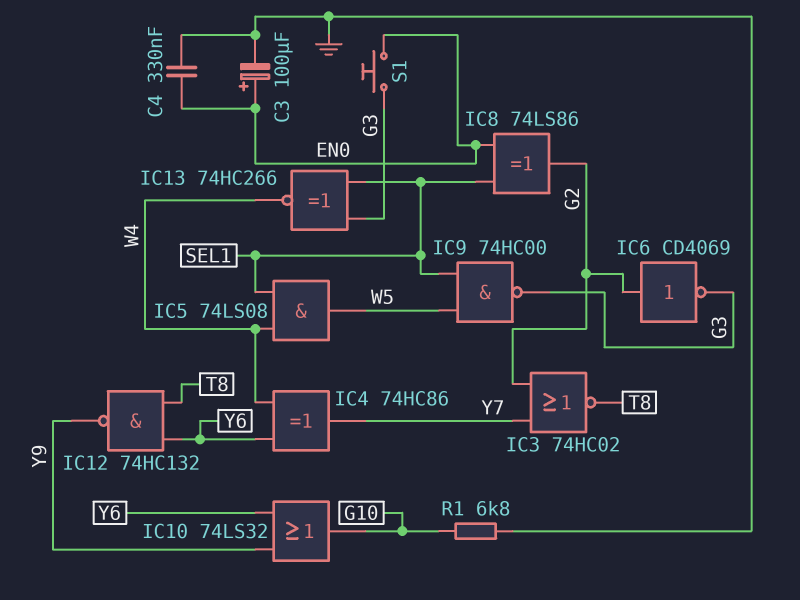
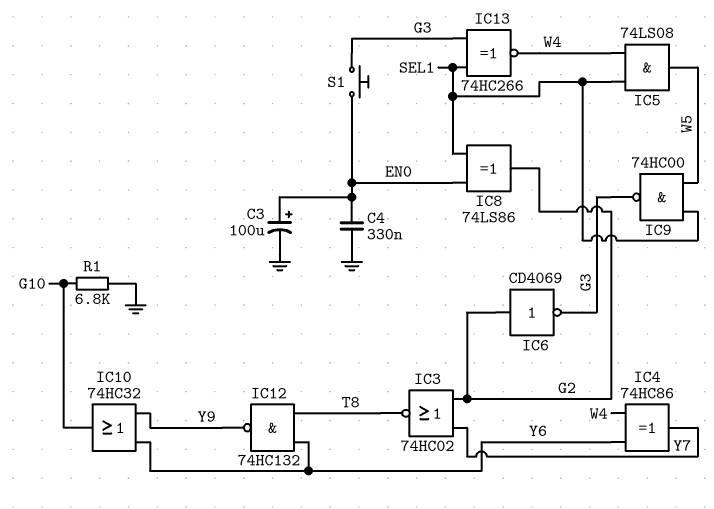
IC10: OR 74LS32 (in Y6, in Y9, out G10) -> OR 74HC32 (in Y6, in Y9, out G10)

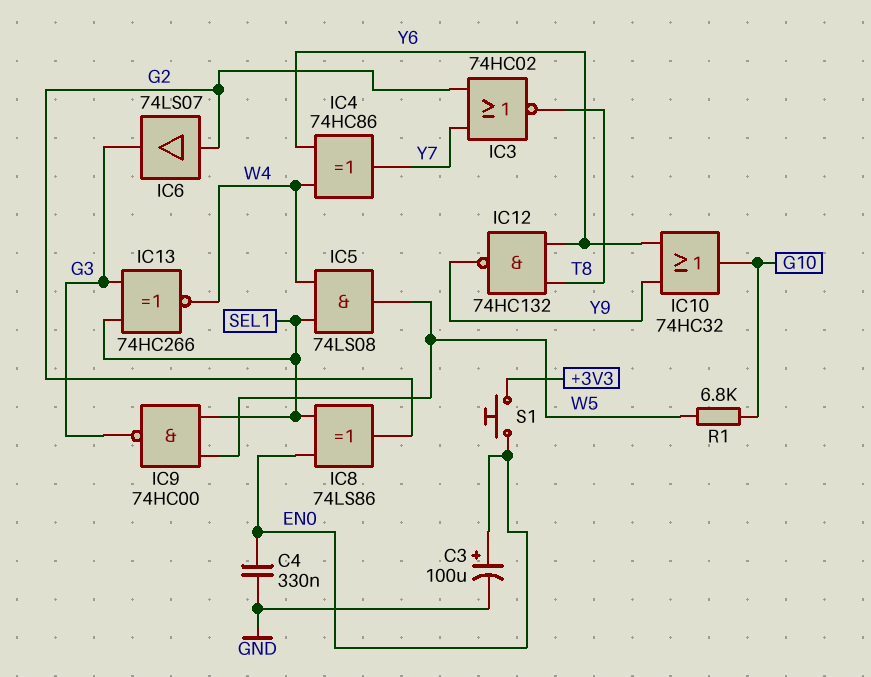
IC6: NOT CD4069 (in G2, out G3) -> buffer 74LS07 (in G2, out G3)
R1: 6.8k (G10, GND) -> 6.8k (G10, W5)
S1: button (EN0, G3) -> button (+3V3, EN0)

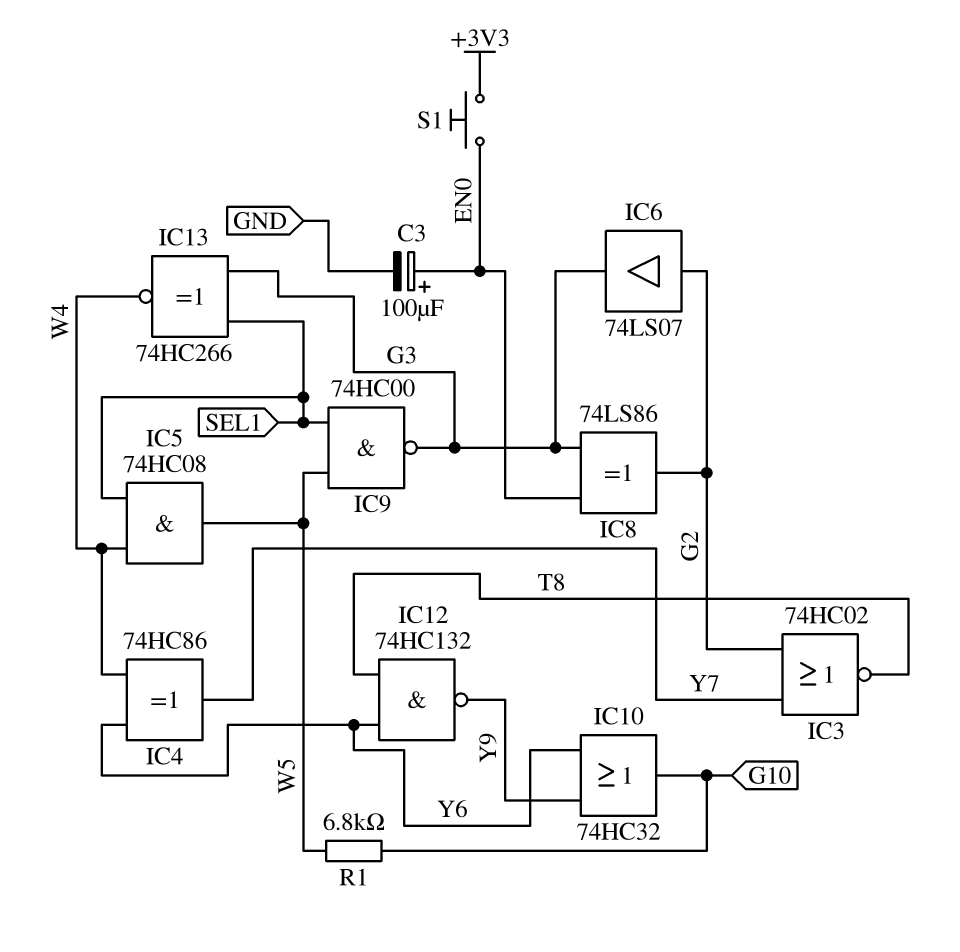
C4: 330nF (EN0, GND) -> none
IC5: AND 74LS08 (in SEL1, in W4, out W5) -> AND 74HC08 (in SEL1, in W4, out W5)
IC8: XOR 74LS86 (in EN0, in SEL1, out G2) -> XOR 74LS86 (in EN0, in G3, out G2)

